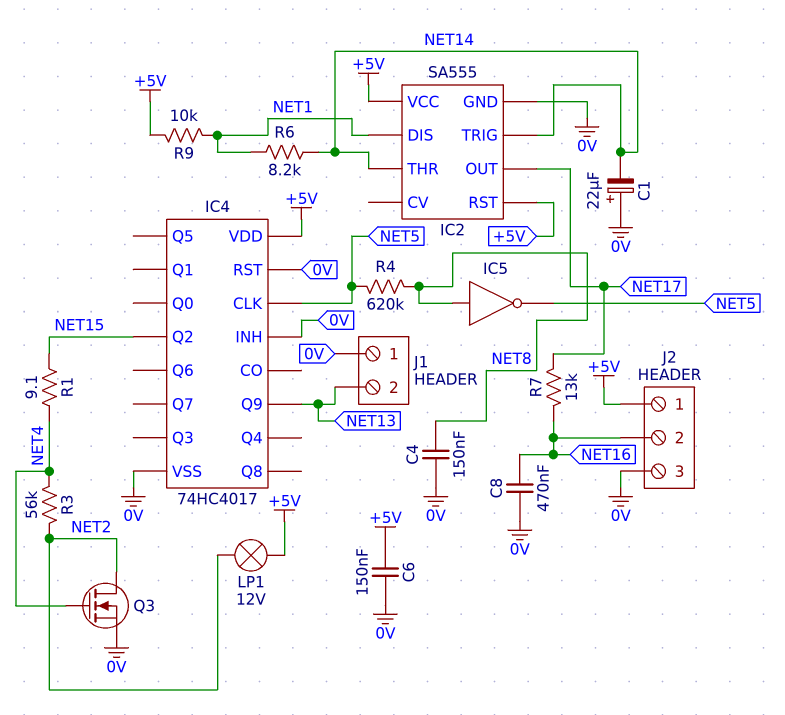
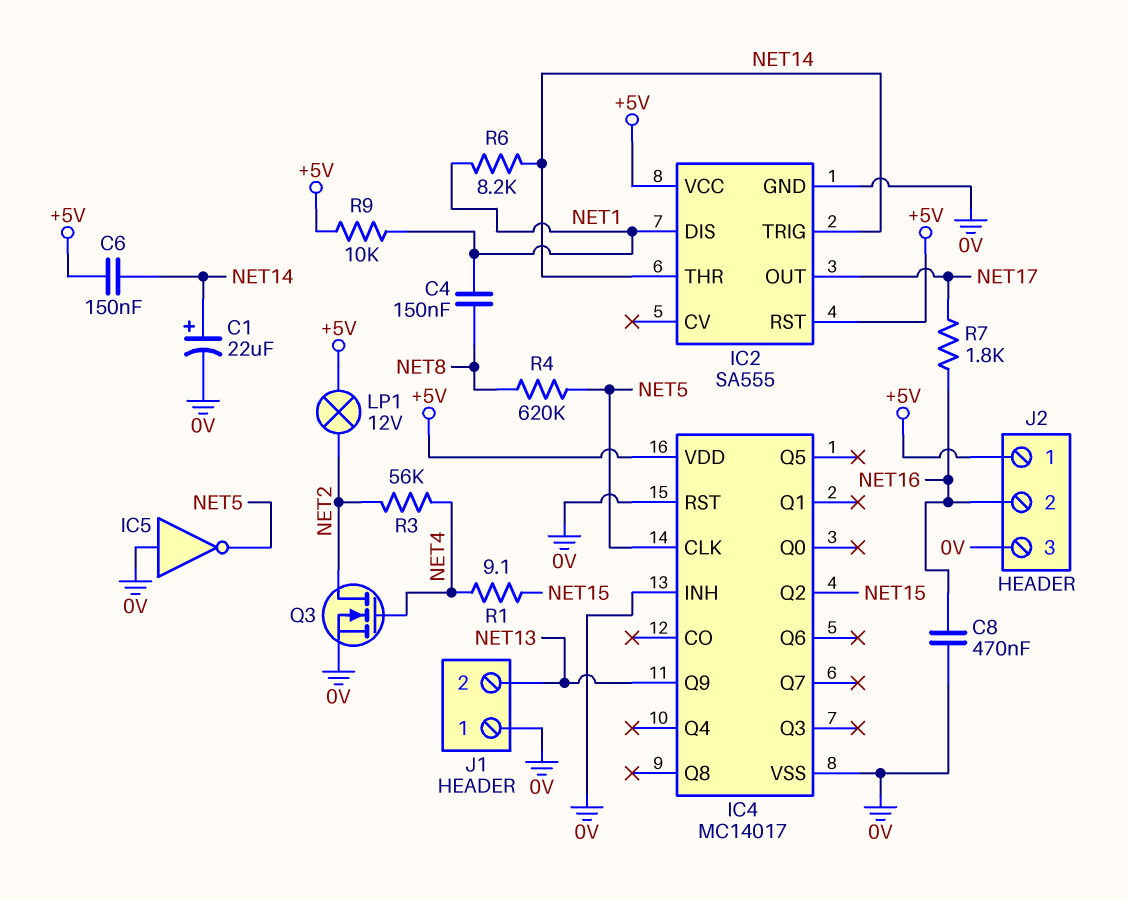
C1: 22uF (plus 0V, minus NET14) -> 22uF (plus NET14, minus 0V)
C4: 150nF (0V, NET8) -> 150nF (NET1, NET8)
C6: 150nF (+5V, 0V) -> 150nF (+5V, NET14)
IC4: 74HC4017 -> MC14017
IC5: NOT (in NET8, out NET5) -> NOT (in 0V, out NET5)
R7: 13k (NET16, NET17) -> 1.8k (NET16, NET17)

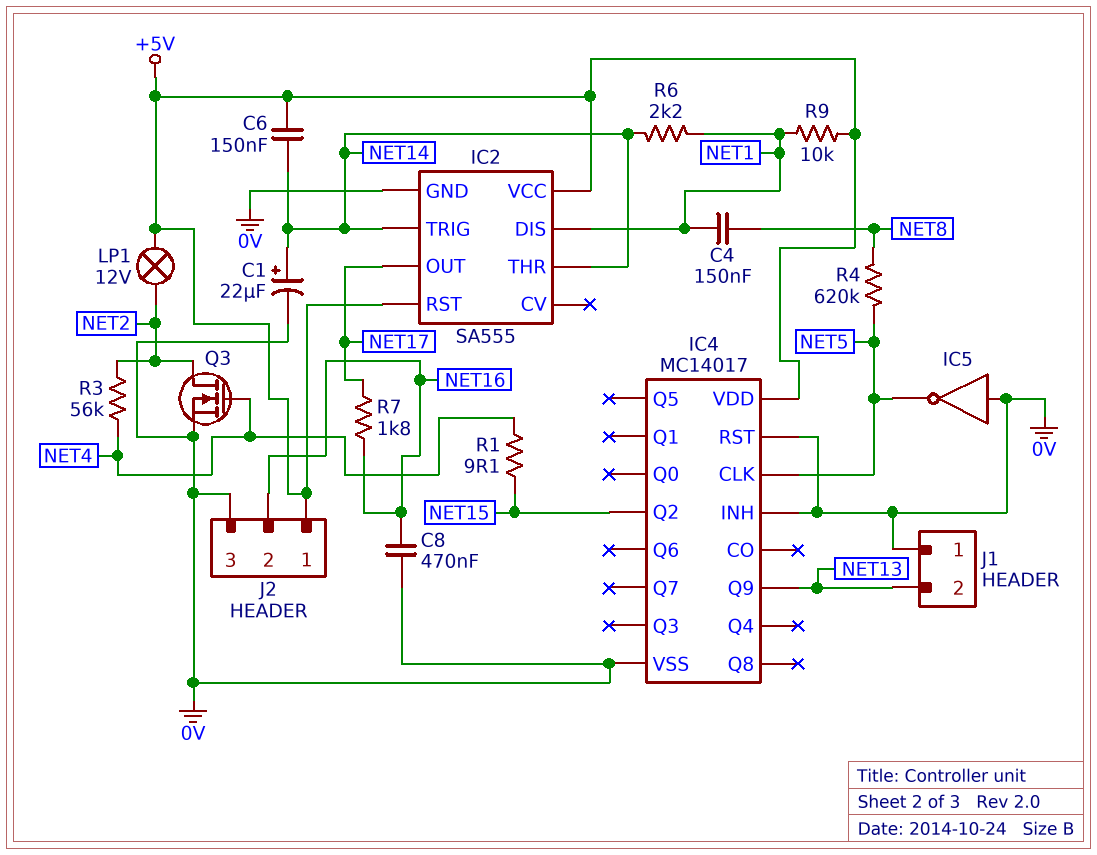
R6: 8.2k (NET1, NET14) -> 2.2k (NET1, NET14)

